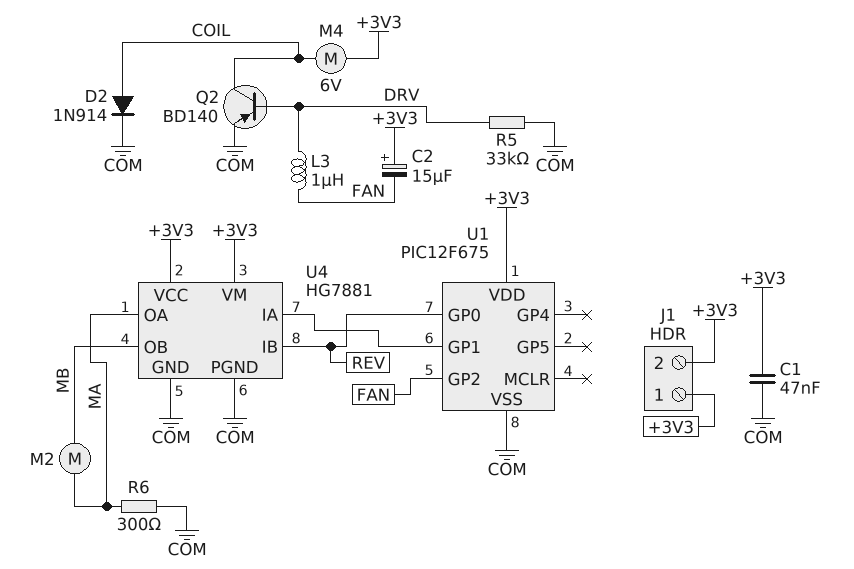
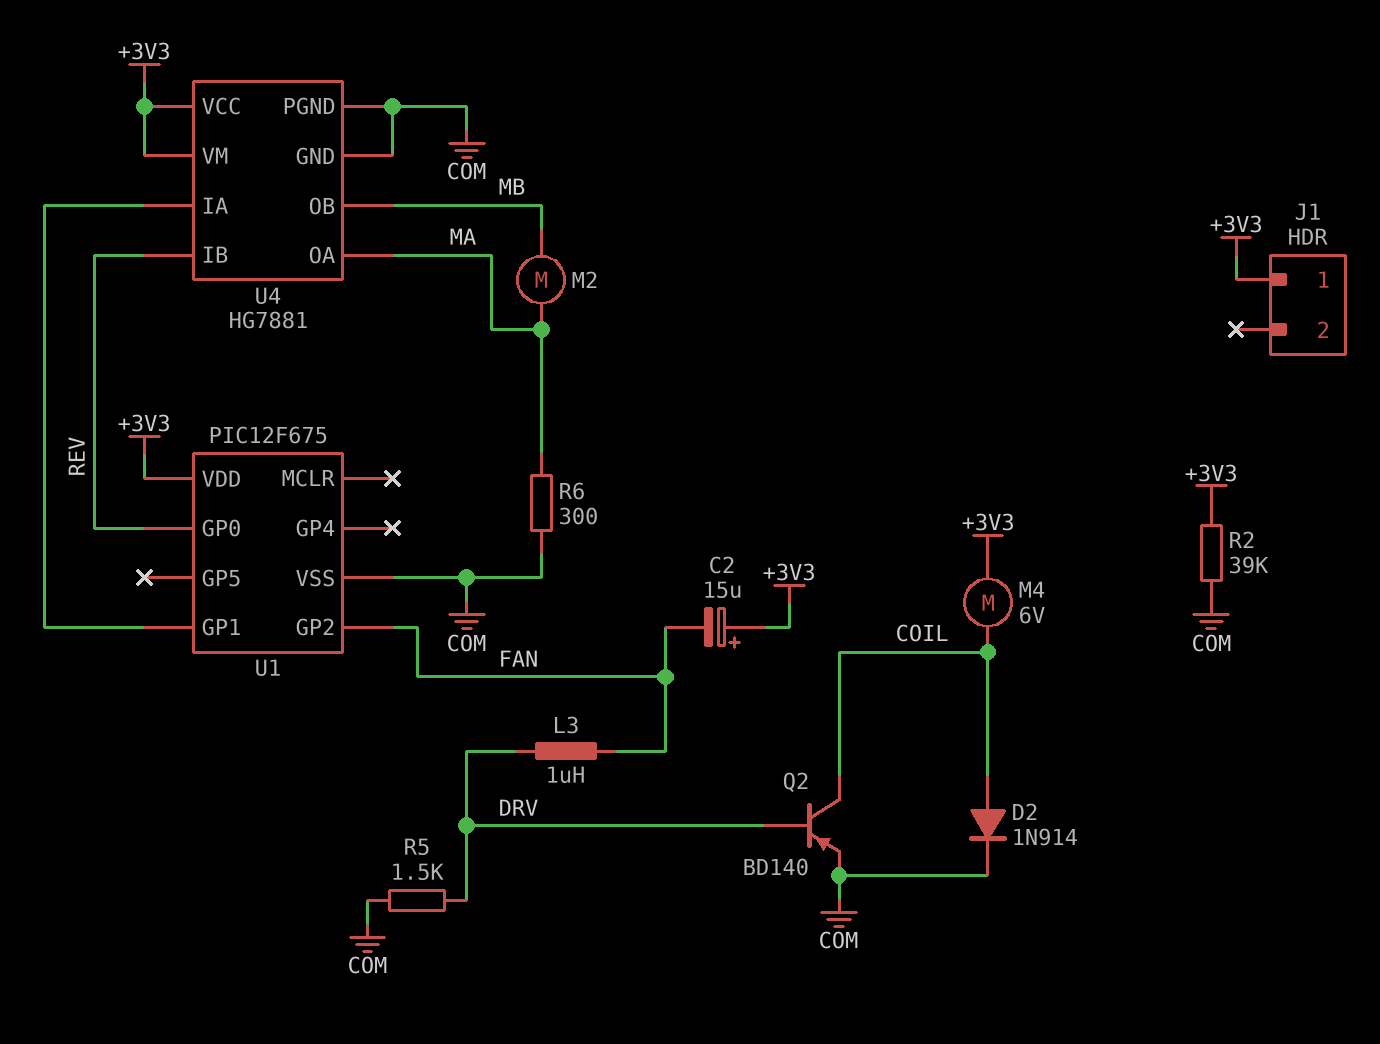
C1: 47nF (+3V3, COM) -> none
J1 pin 2: +3V3 -> none
R2: none -> 39k (+3V3, COM)
R5: 33k (COM, DRV) -> 1.5k (COM, DRV)

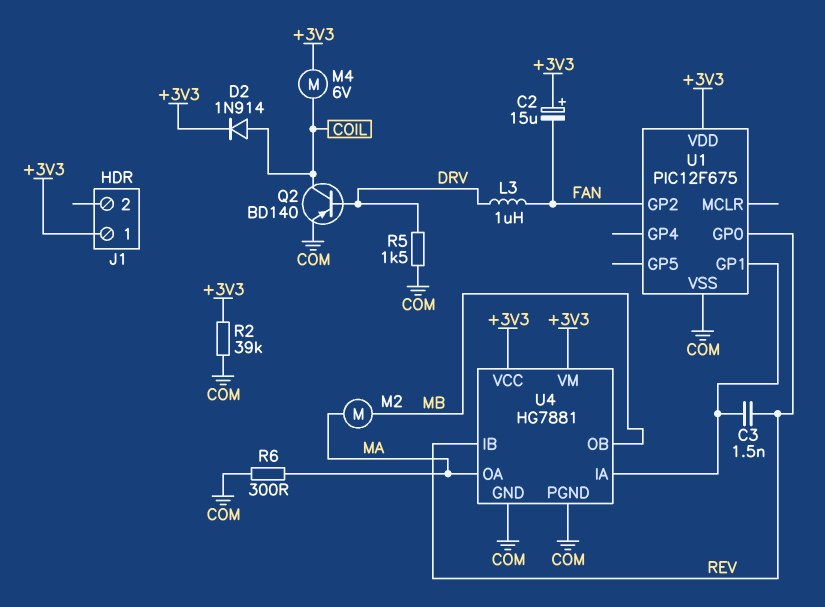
C3: none -> 1.5nF (REV, U1/GP1)
D2: diode 1N914 (A COIL, K COM) -> diode 1N914 (A COIL, K +3V3)

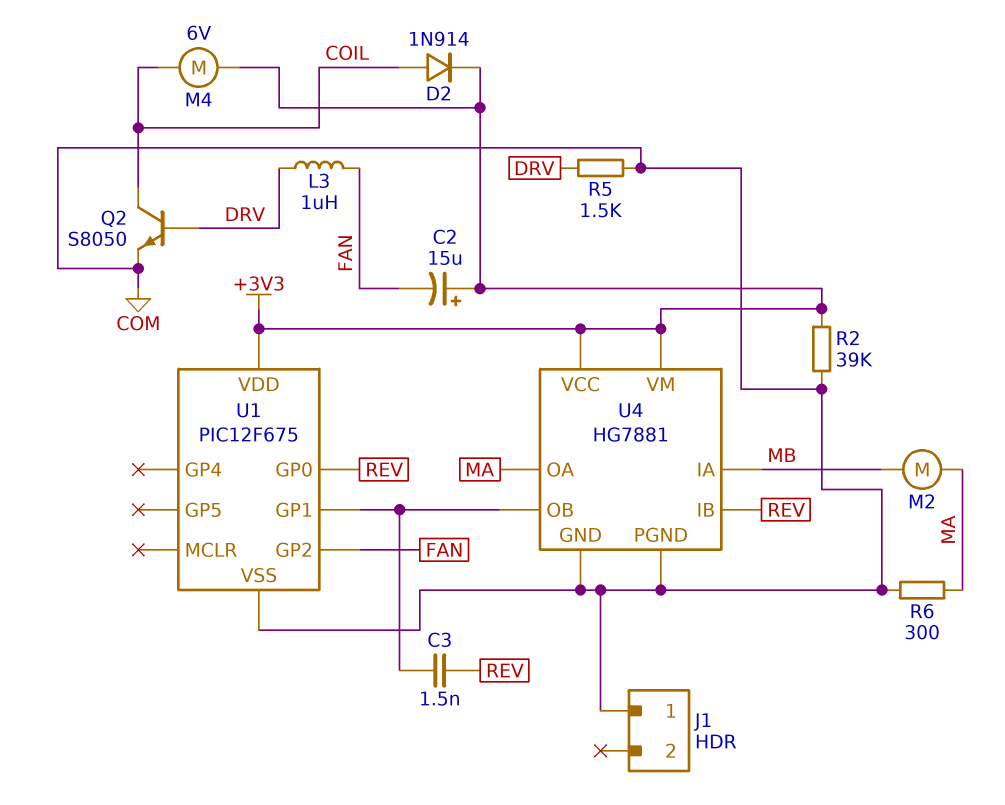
J1 pin 1: +3V3 -> COM
Q2: PNP BD140 (B DRV, C COIL, E COM) -> NPN S8050 (B DRV, C COIL, E COM)
U4 pin IA: U1/GP1 -> MB
U4 pin OB: MB -> U1/GP1

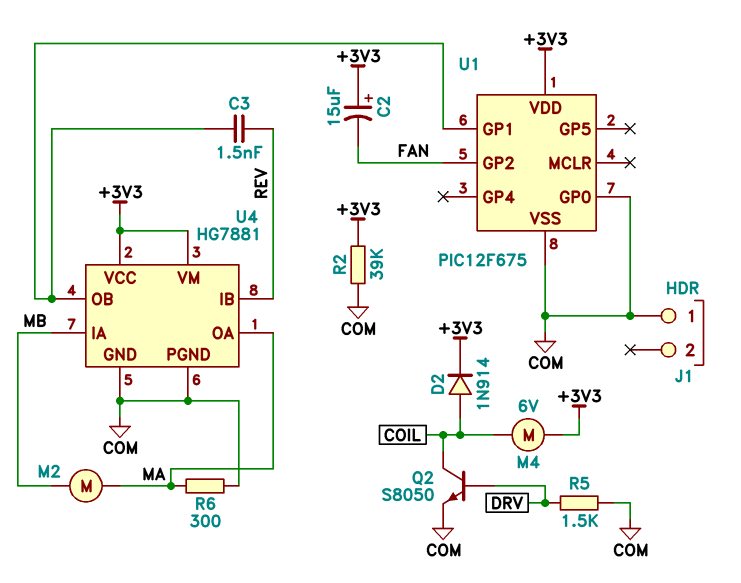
L3: 1uH (DRV, FAN) -> none
U1 pin GP0: REV -> COM

